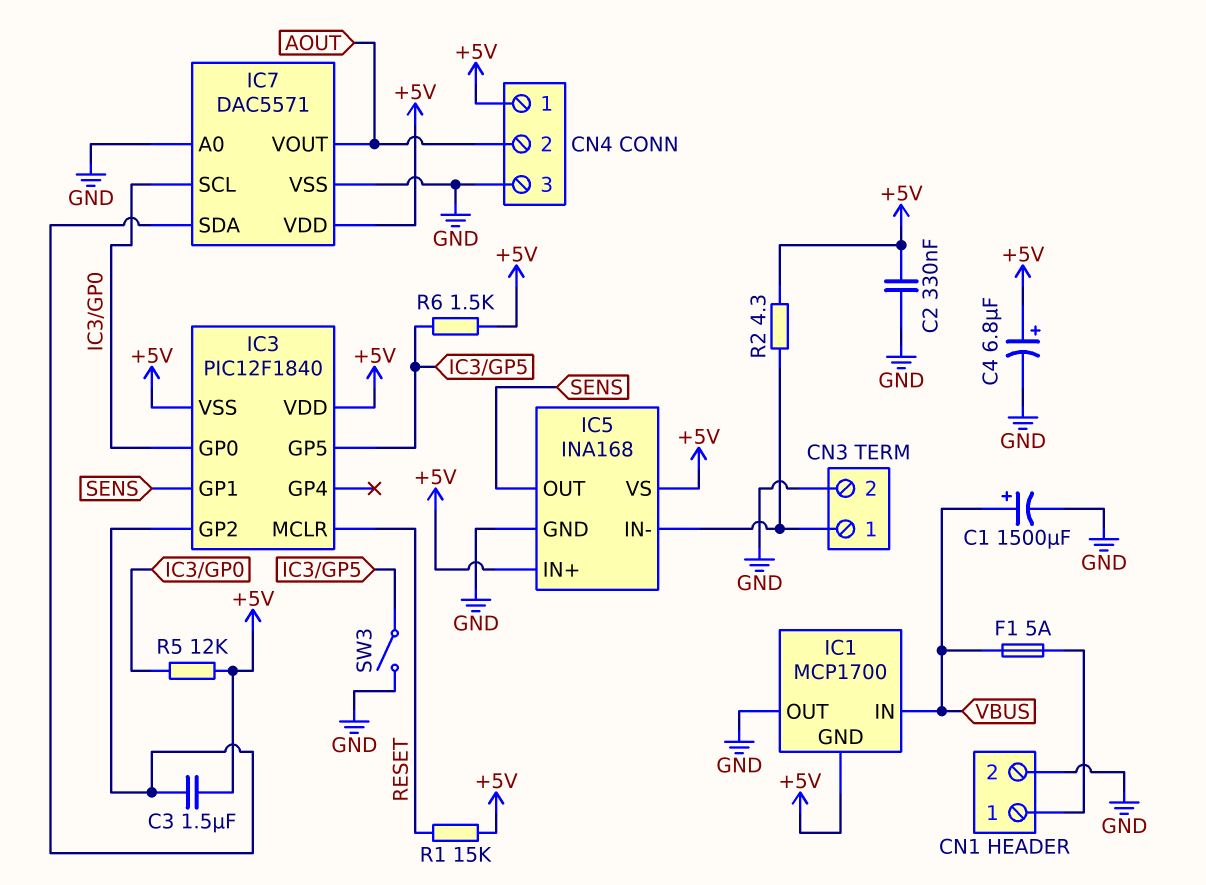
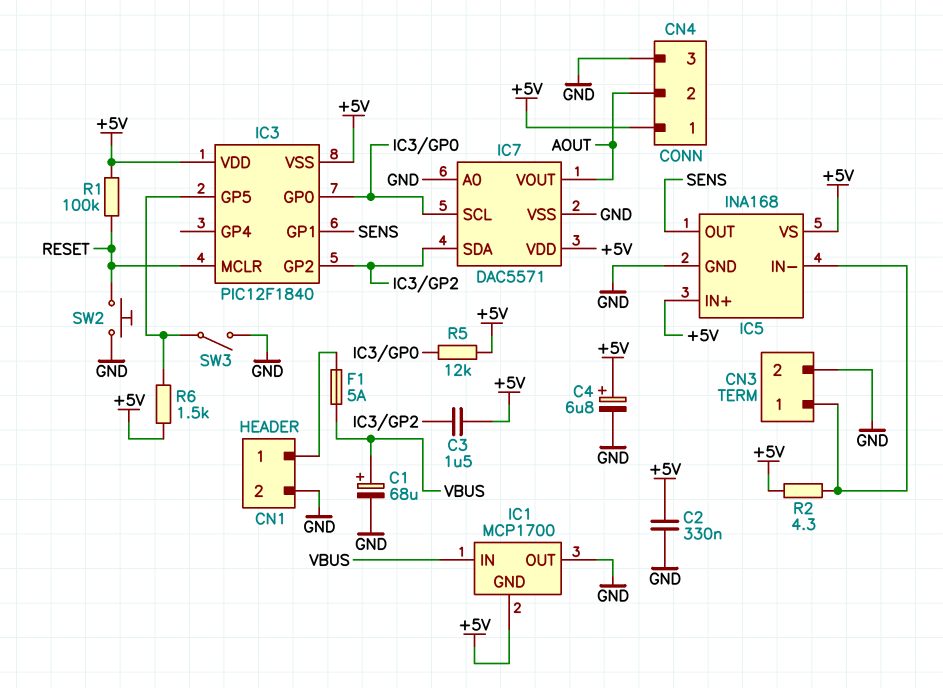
C1: 1500uF (plus VBUS, minus GND) -> 68uF (plus VBUS, minus GND)
R1: 15k (+5V, RESET) -> 100k (+5V, RESET)
SW2: none -> button (GND, RESET)

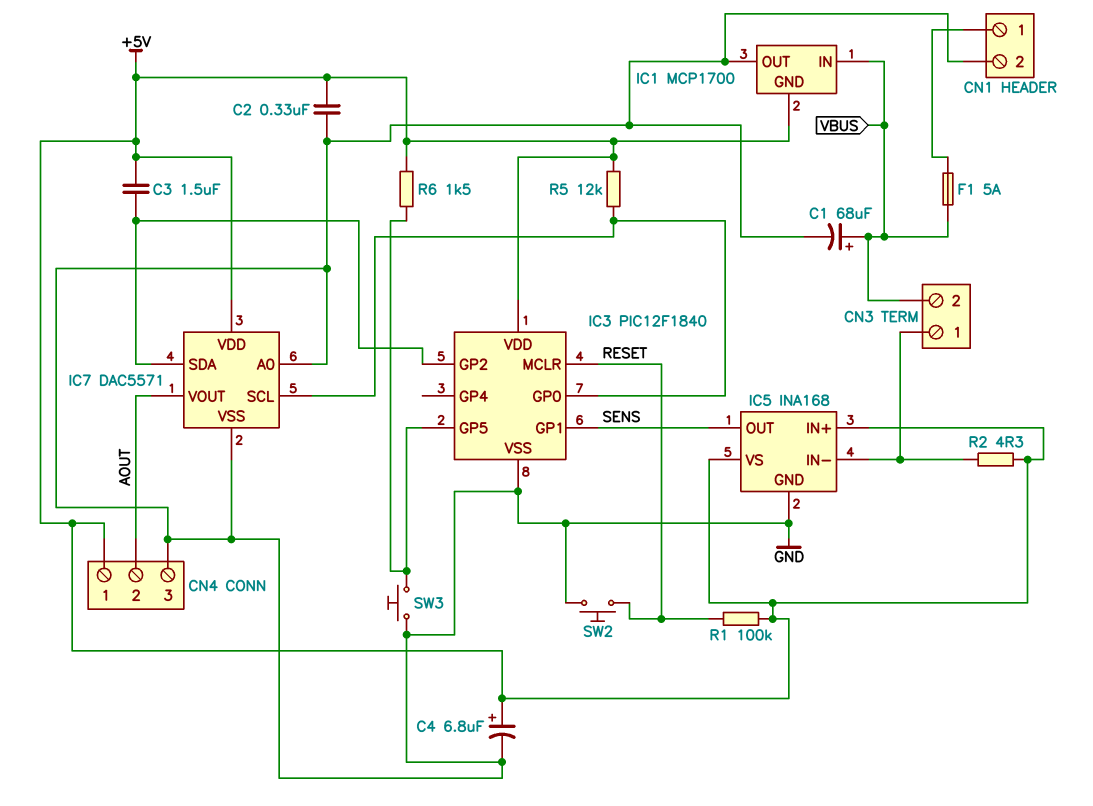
CN3 pin 2: GND -> VBUS
IC3 pin VSS: +5V -> GND
SW3: switch (GND, IC3/GP5) -> button (GND, IC3/GP5)

